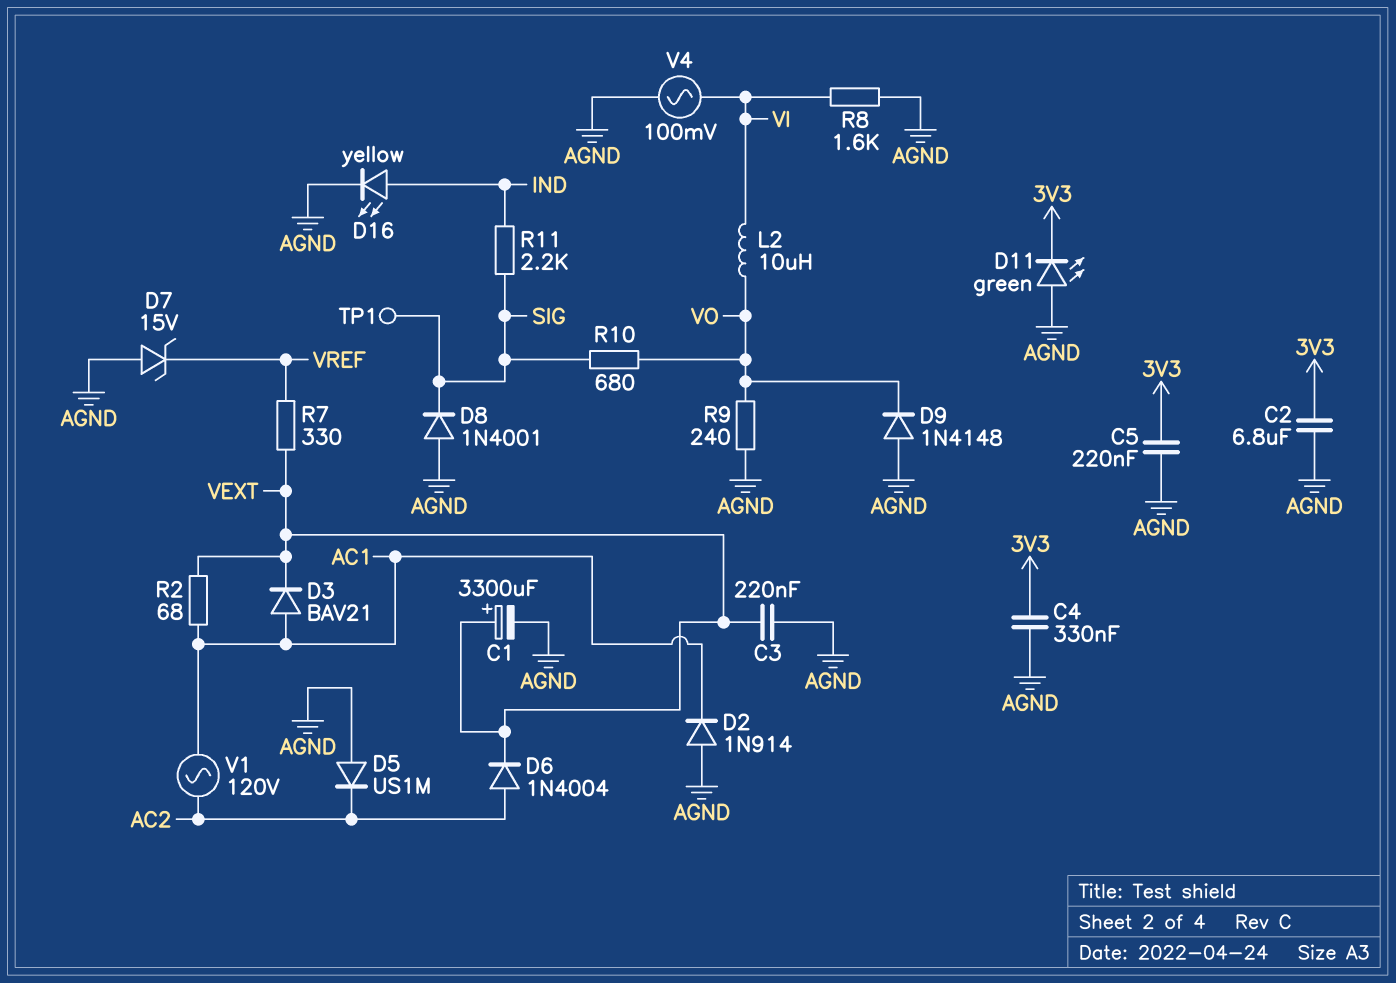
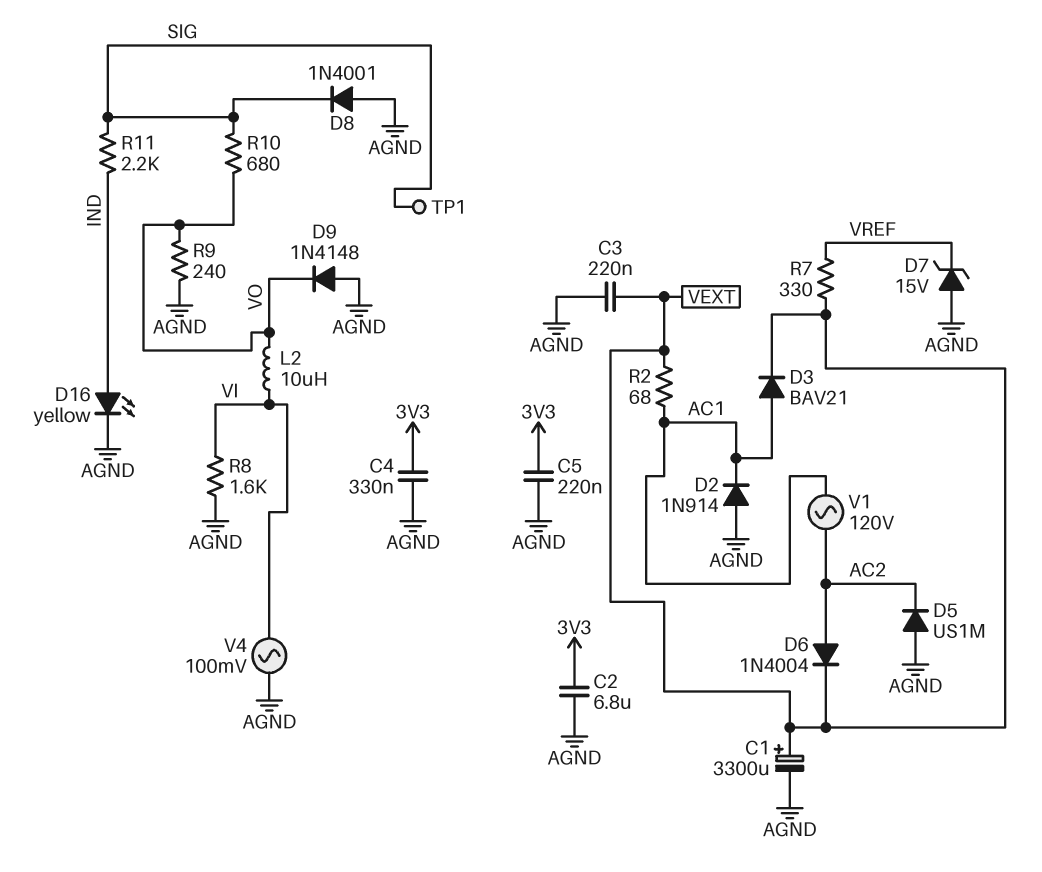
D11: LED green (A AGND, K 3V3) -> none

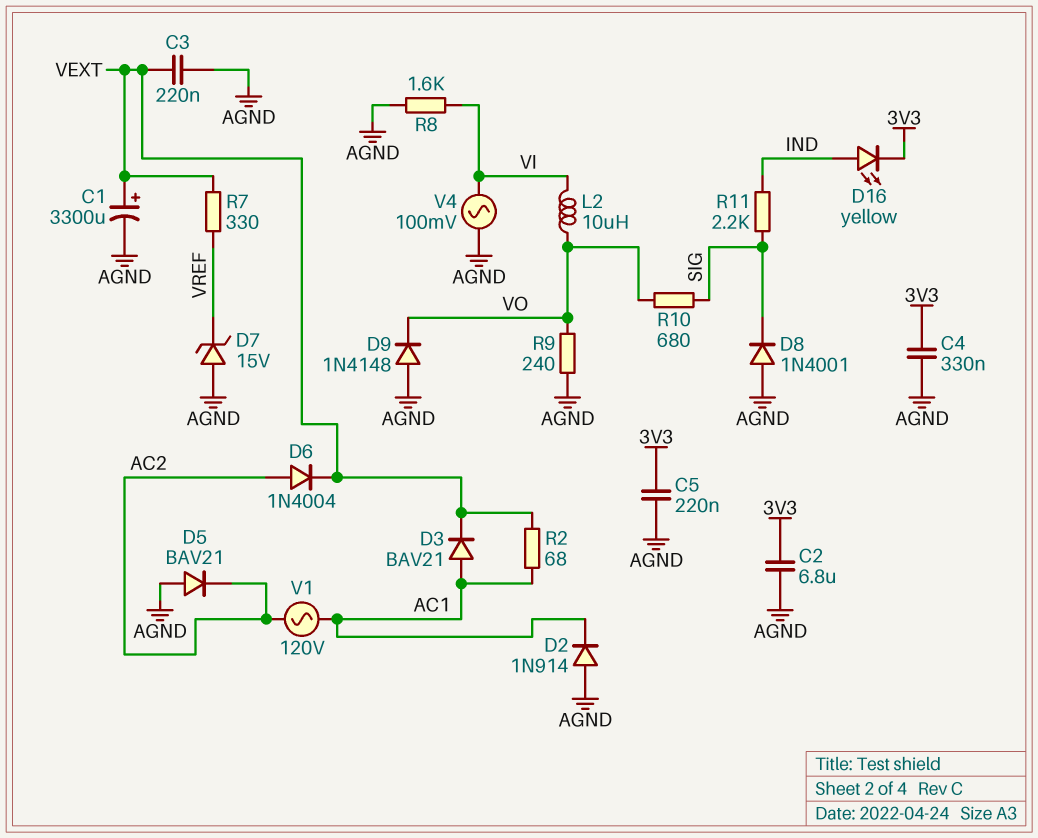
D5: diode US1M (A AGND, K AC2) -> diode BAV21 (A AGND, K AC2)
D16: LED yellow (A IND, K AGND) -> LED yellow (A IND, K 3V3)
TP1: test point (SIG) -> none

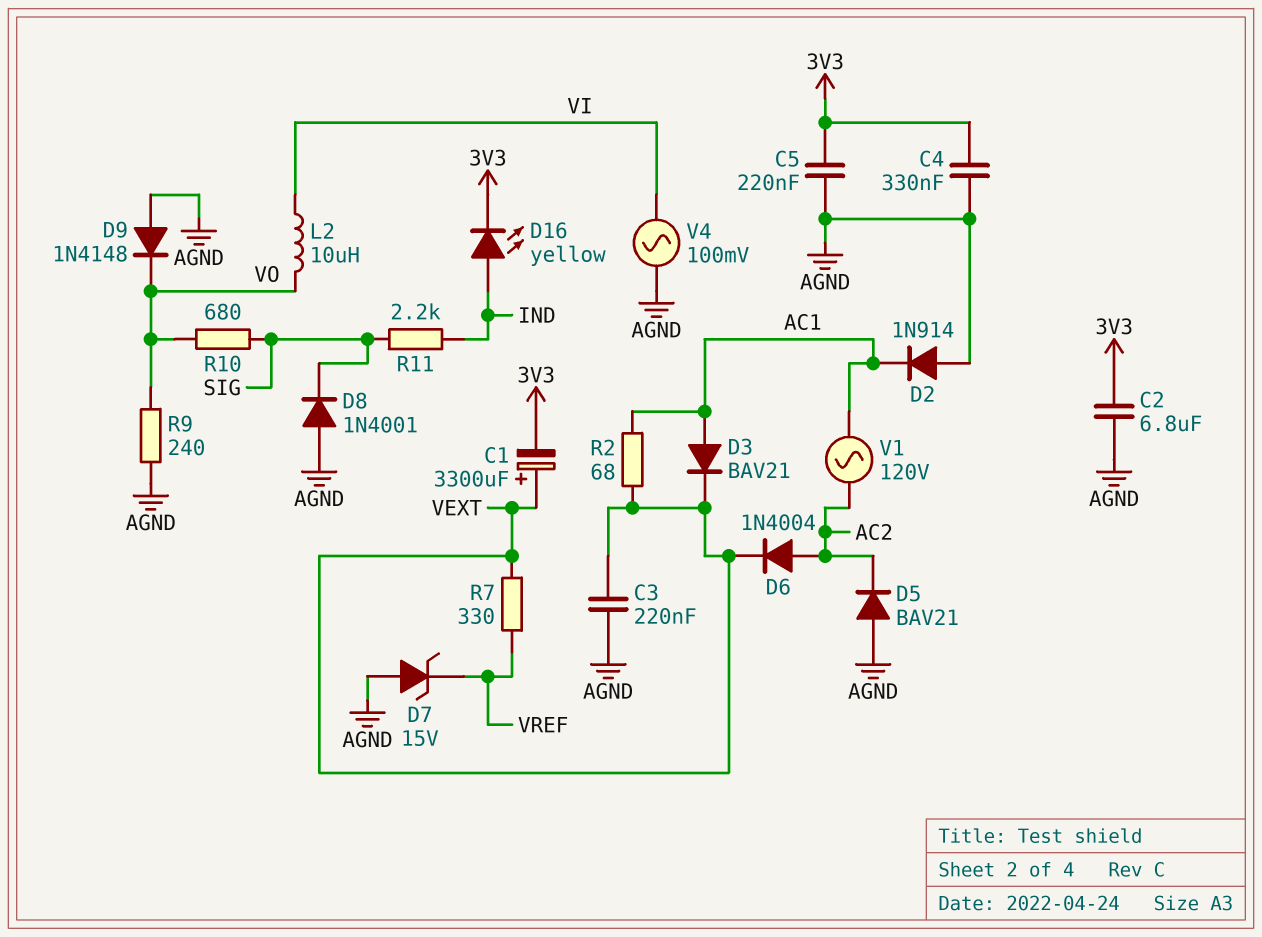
C1: 3300uF (plus VEXT, minus AGND) -> 3300uF (plus VEXT, minus 3V3)
R8: 1.6k (AGND, VI) -> none

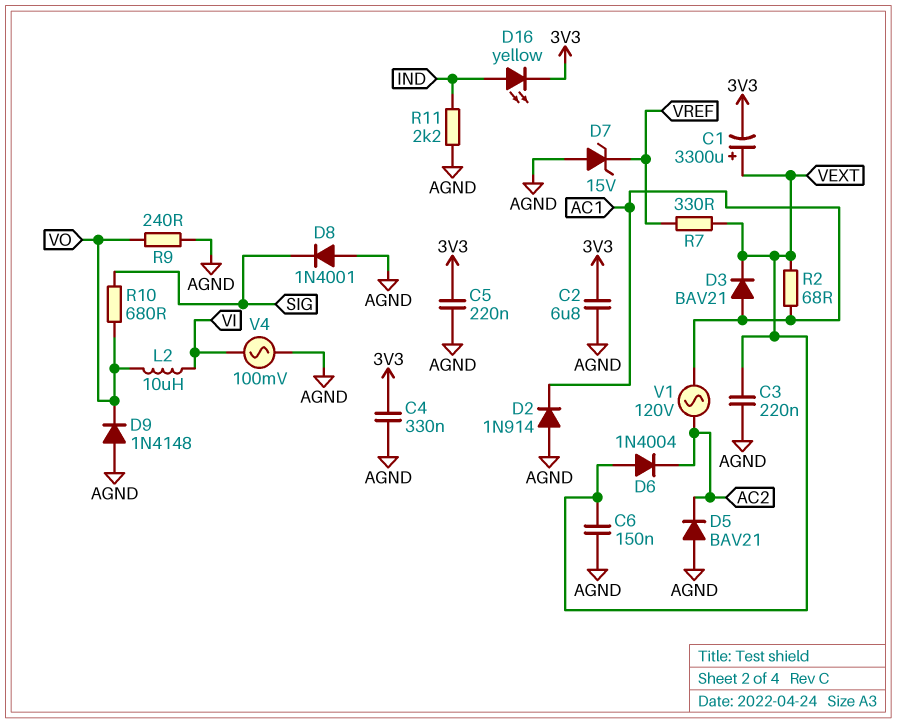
C6: none -> 150nF (AGND, VEXT)
D6: diode 1N4004 (A AC2, K VEXT) -> diode 1N4004 (A VEXT, K AC2)
R11: 2.2k (IND, SIG) -> 2.2k (AGND, IND)

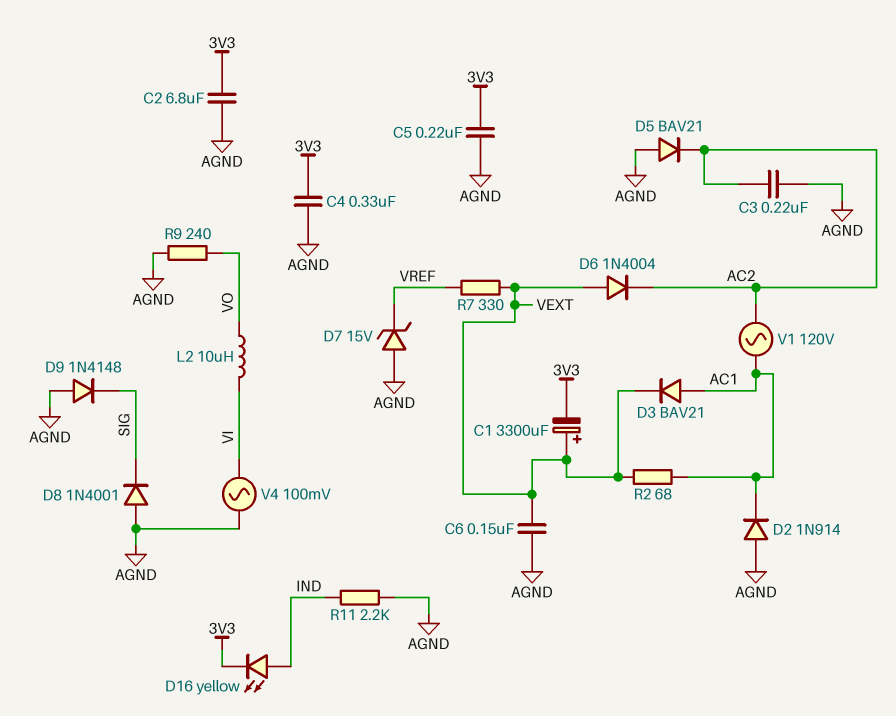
C3: 220nF (AGND, VEXT) -> 220nF (AC2, AGND)
D9: diode 1N4148 (A AGND, K VO) -> diode 1N4148 (A AGND, K SIG)
R10: 680 (SIG, VO) -> none

